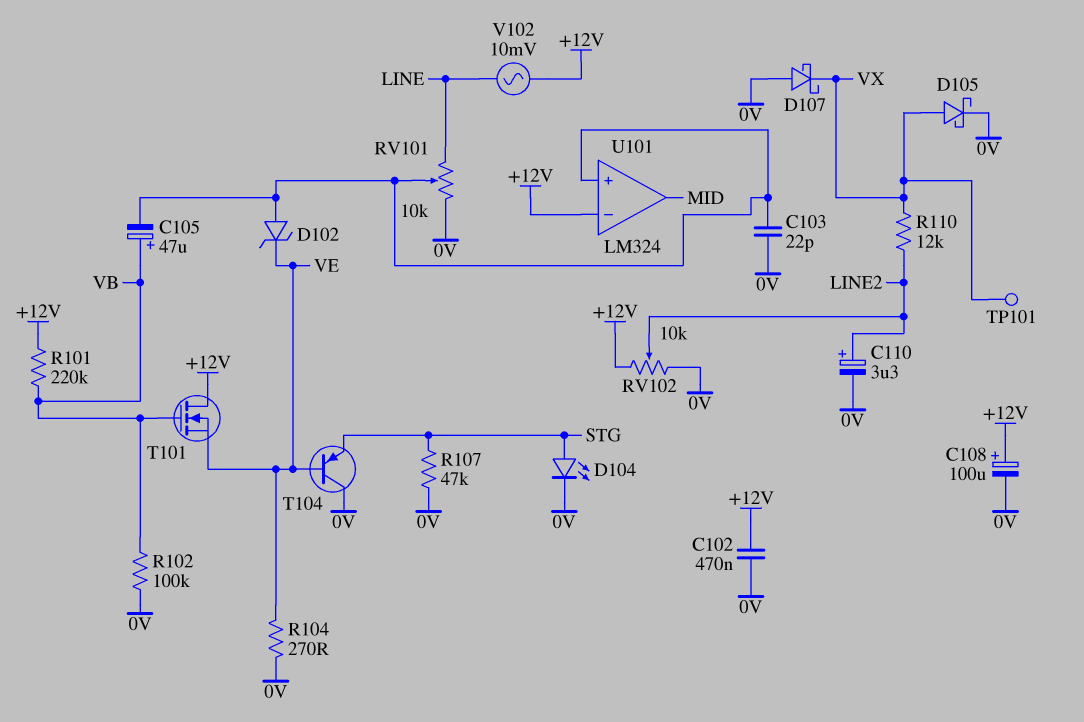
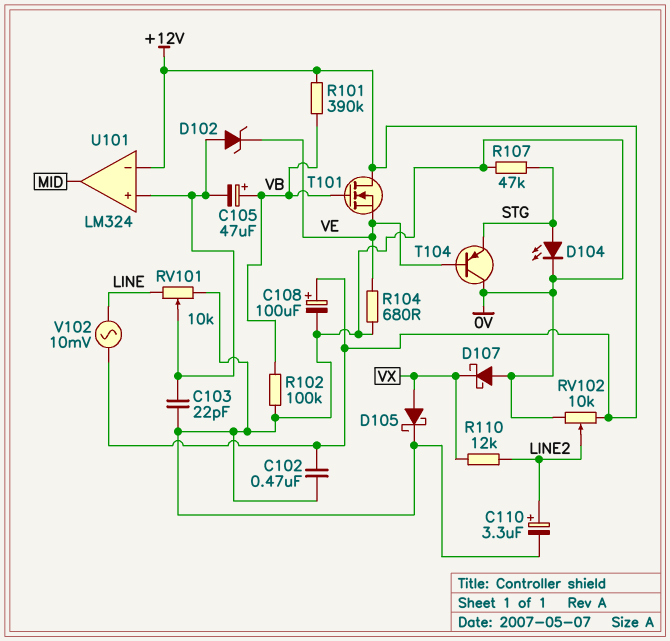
R101: 220k (+12V, VB) -> 390k (+12V, VB)
R104: 270 (0V, VE) -> 680 (0V, VE)
TP101: test point (VX) -> none

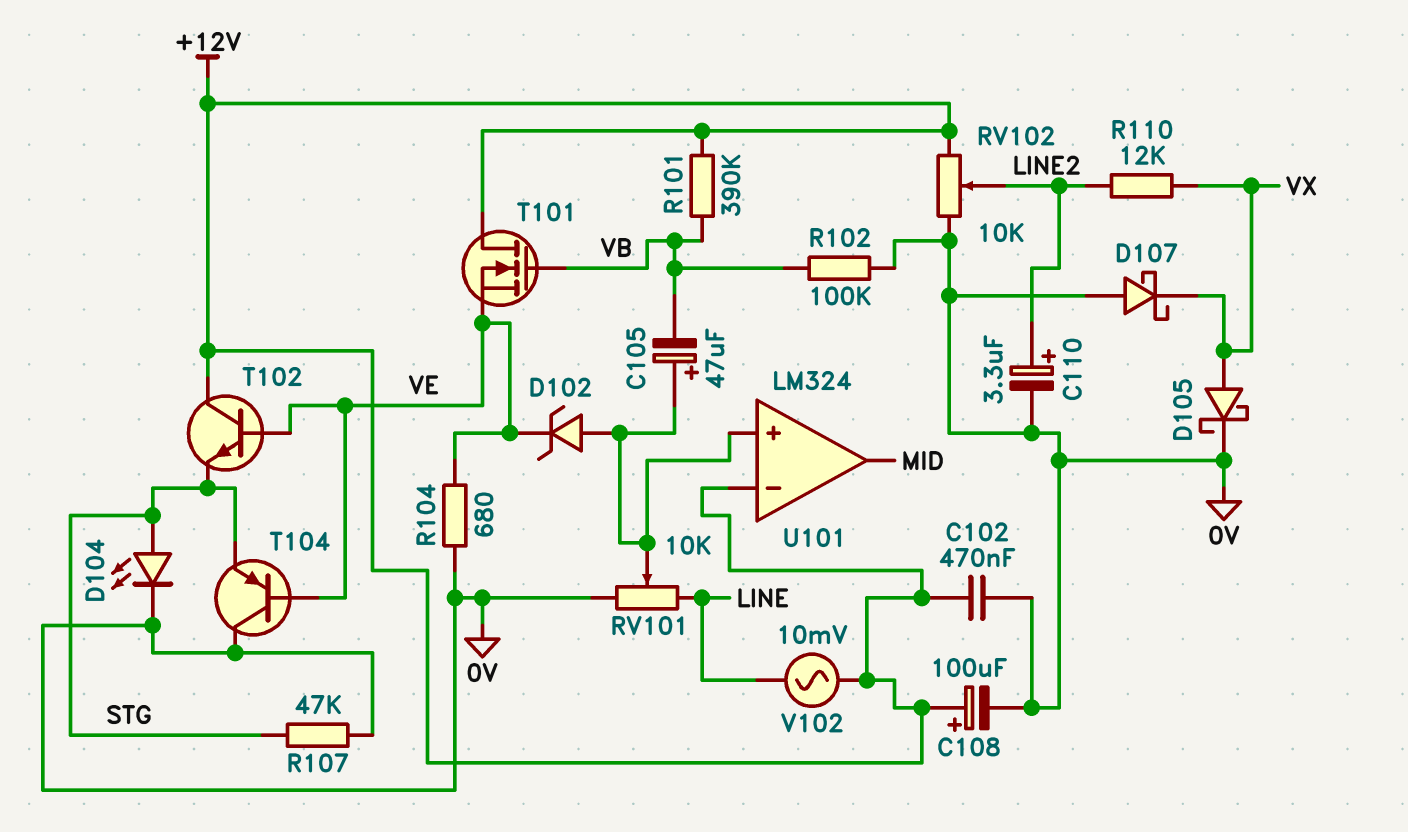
C103: 22pF (0V, U101/in+) -> none
C105: 47uF (plus VB, minus U101/in+) -> 47uF (plus U101/in+, minus VB)
T102: none -> NPN (B VE, C +12V, E STG)

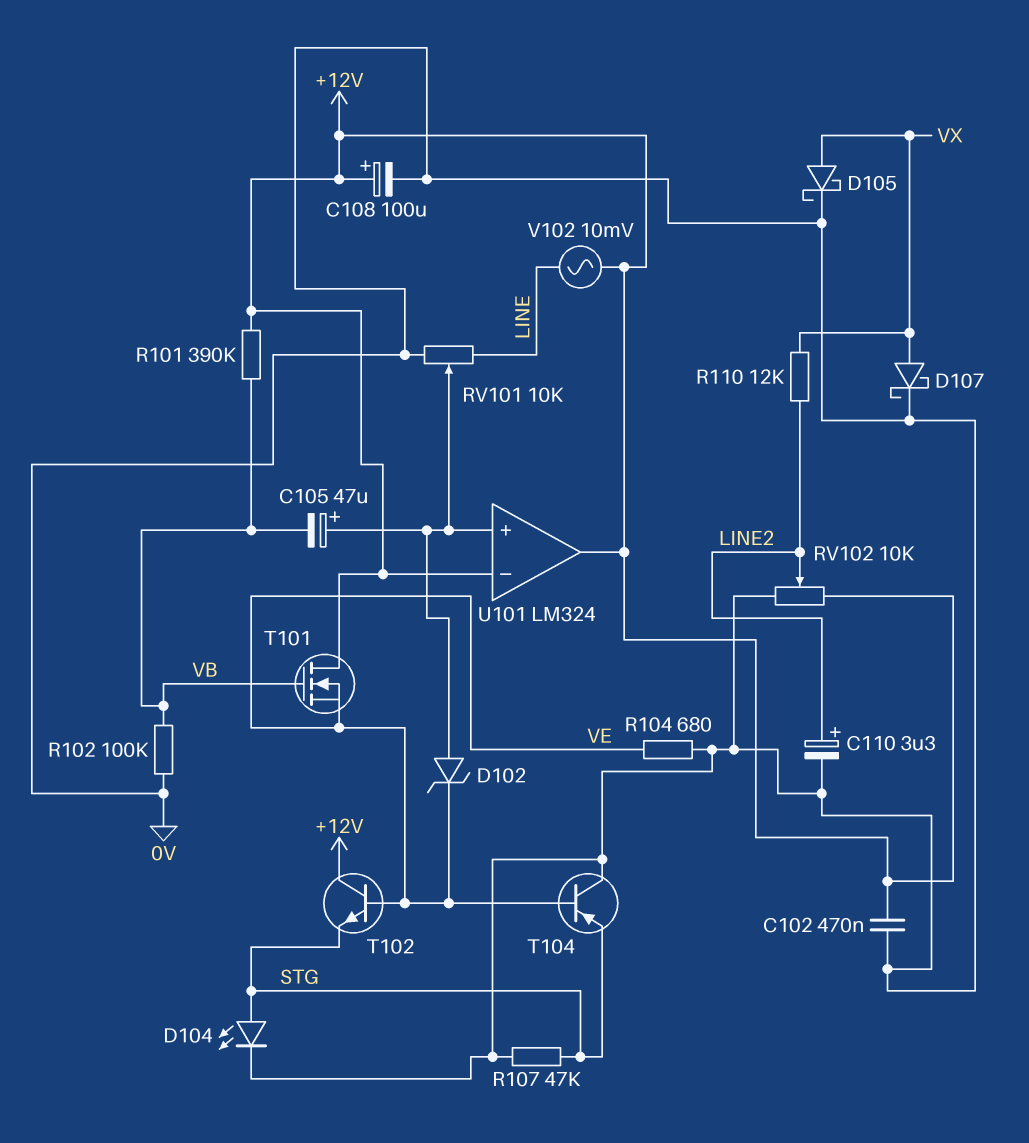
D107: schottky (A 0V, K VX) -> schottky (A VX, K 0V)
U101 pin out: MID -> +12V

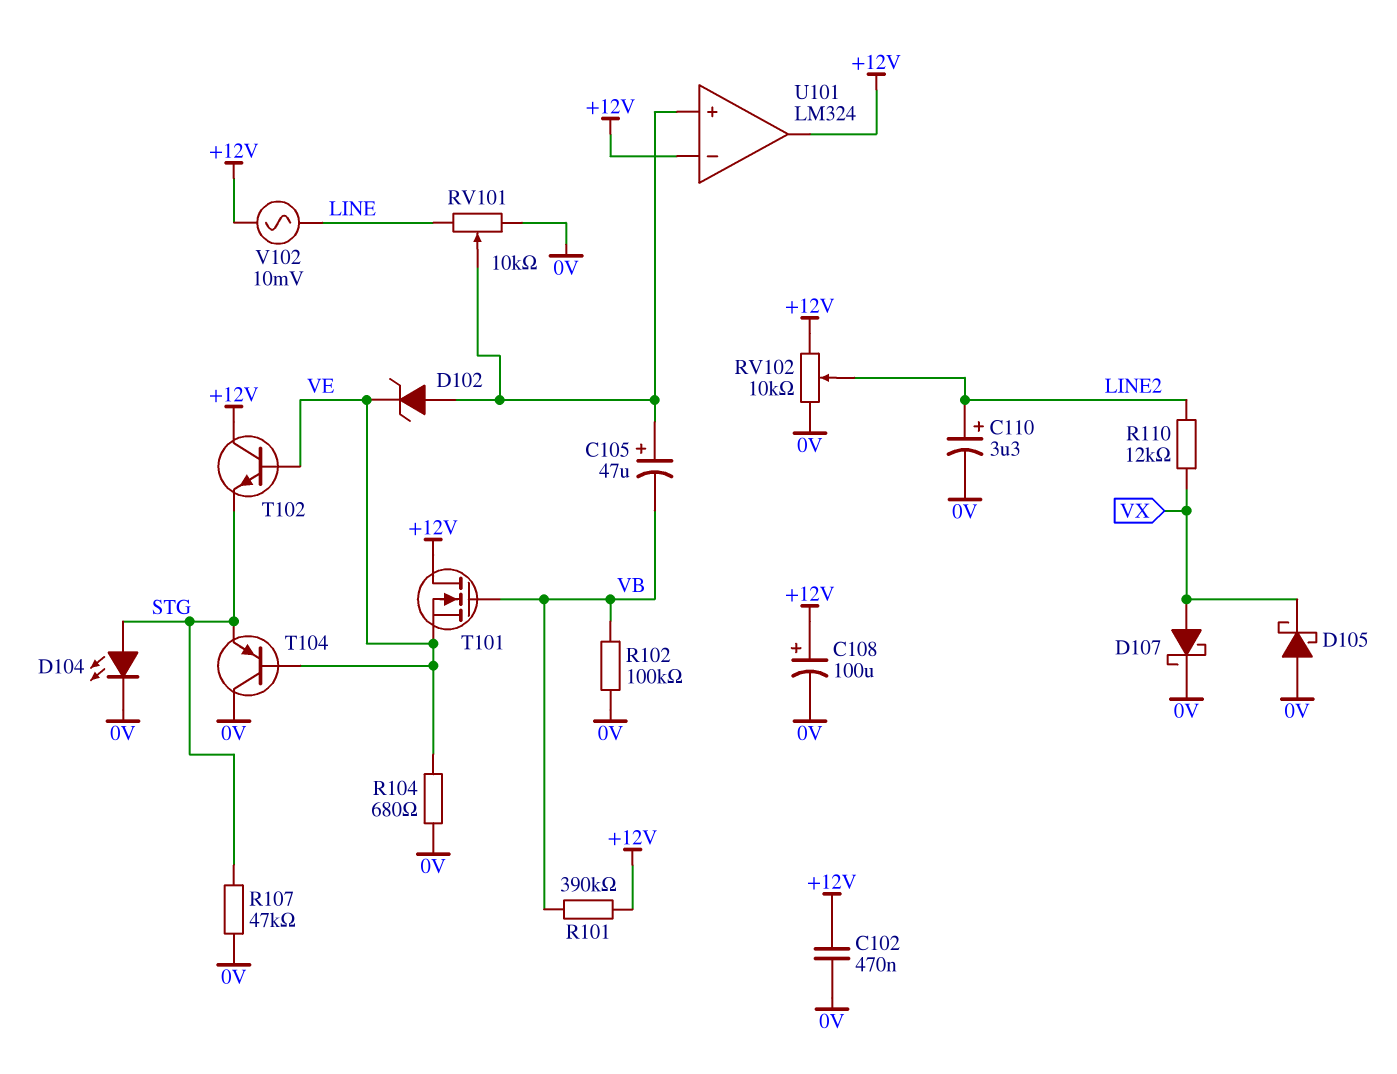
D105: schottky (A VX, K 0V) -> schottky (A 0V, K VX)

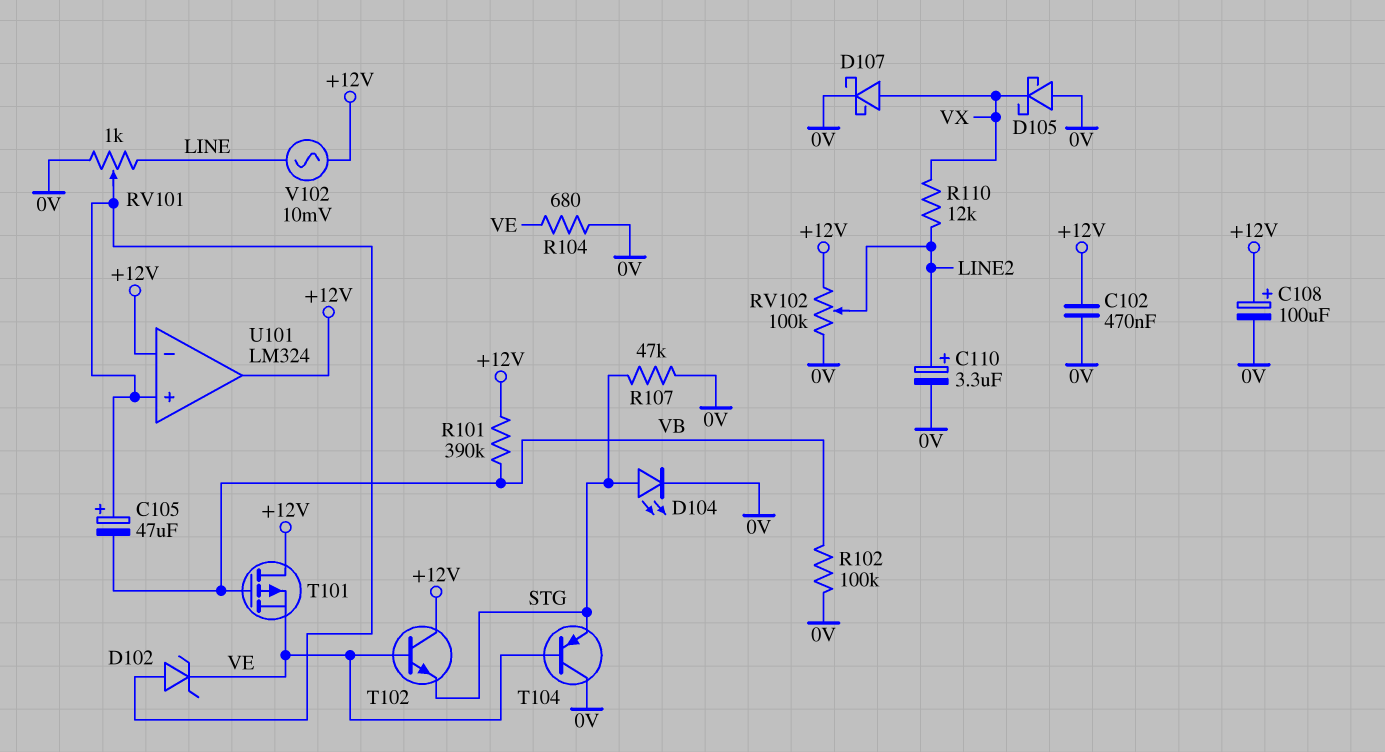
RV101: 10k (0V, LINE, wiper U101/in+) -> 1k (0V, LINE, wiper U101/in+)
RV102: 10k (+12V, 0V, wiper LINE2) -> 100k (+12V, 0V, wiper LINE2)
T101: NMOS (G VB, D +12V, S VE) -> PMOS (G VB, D +12V, S VE)

